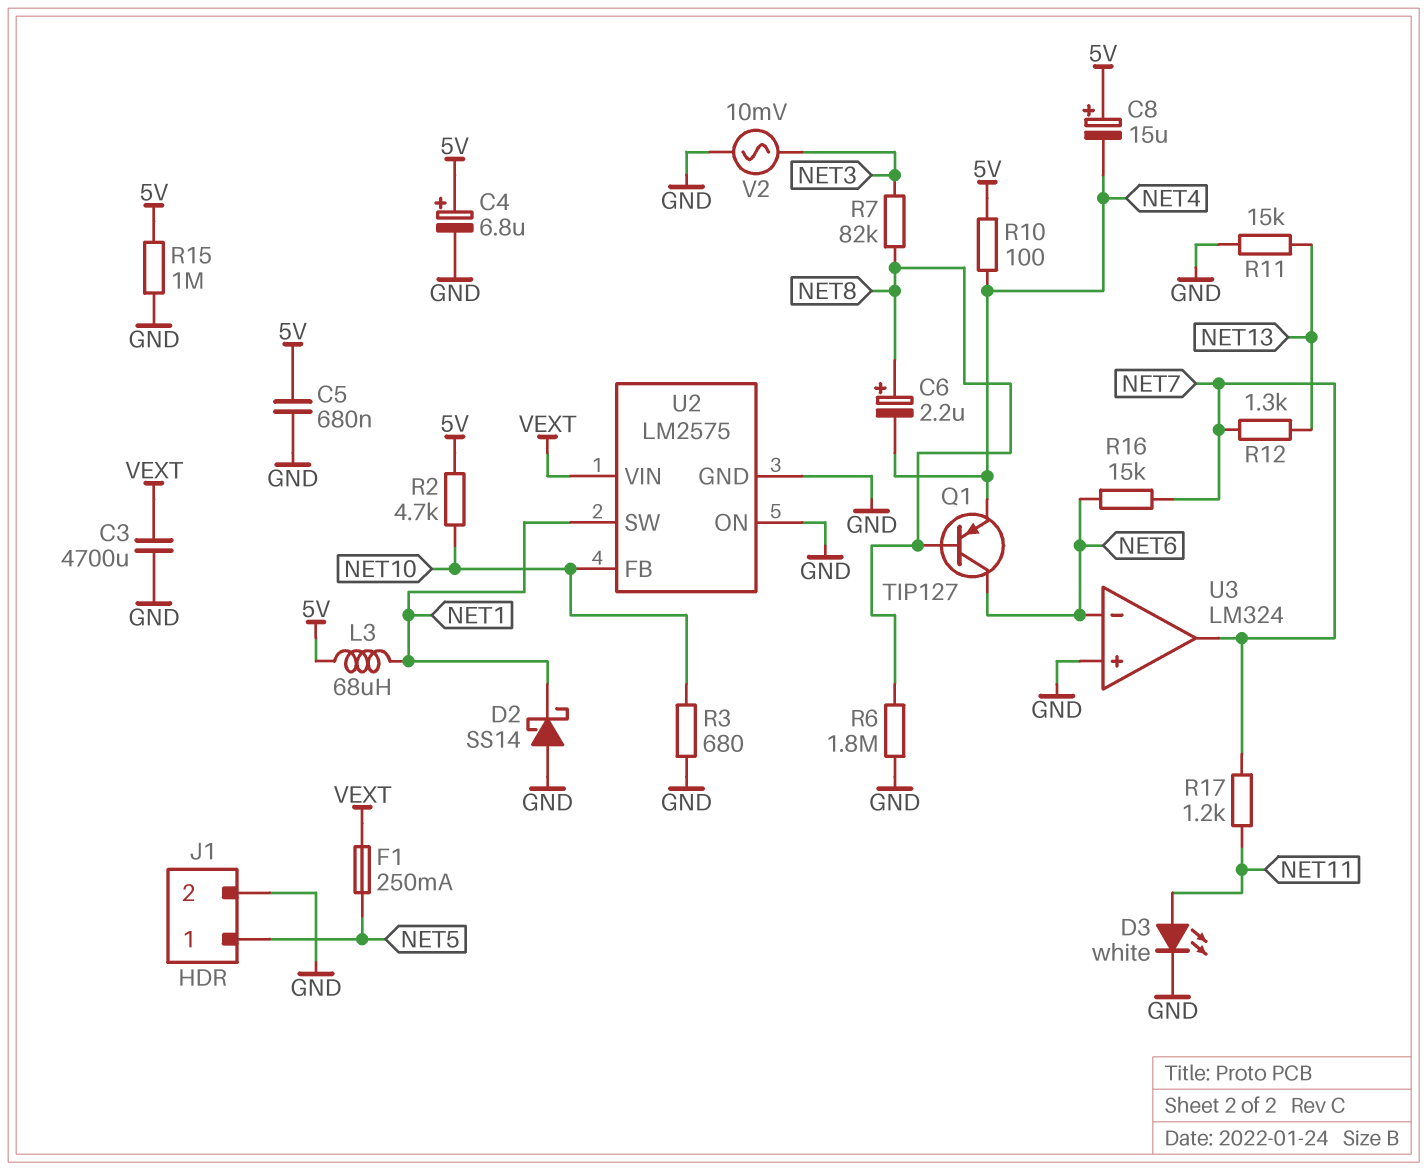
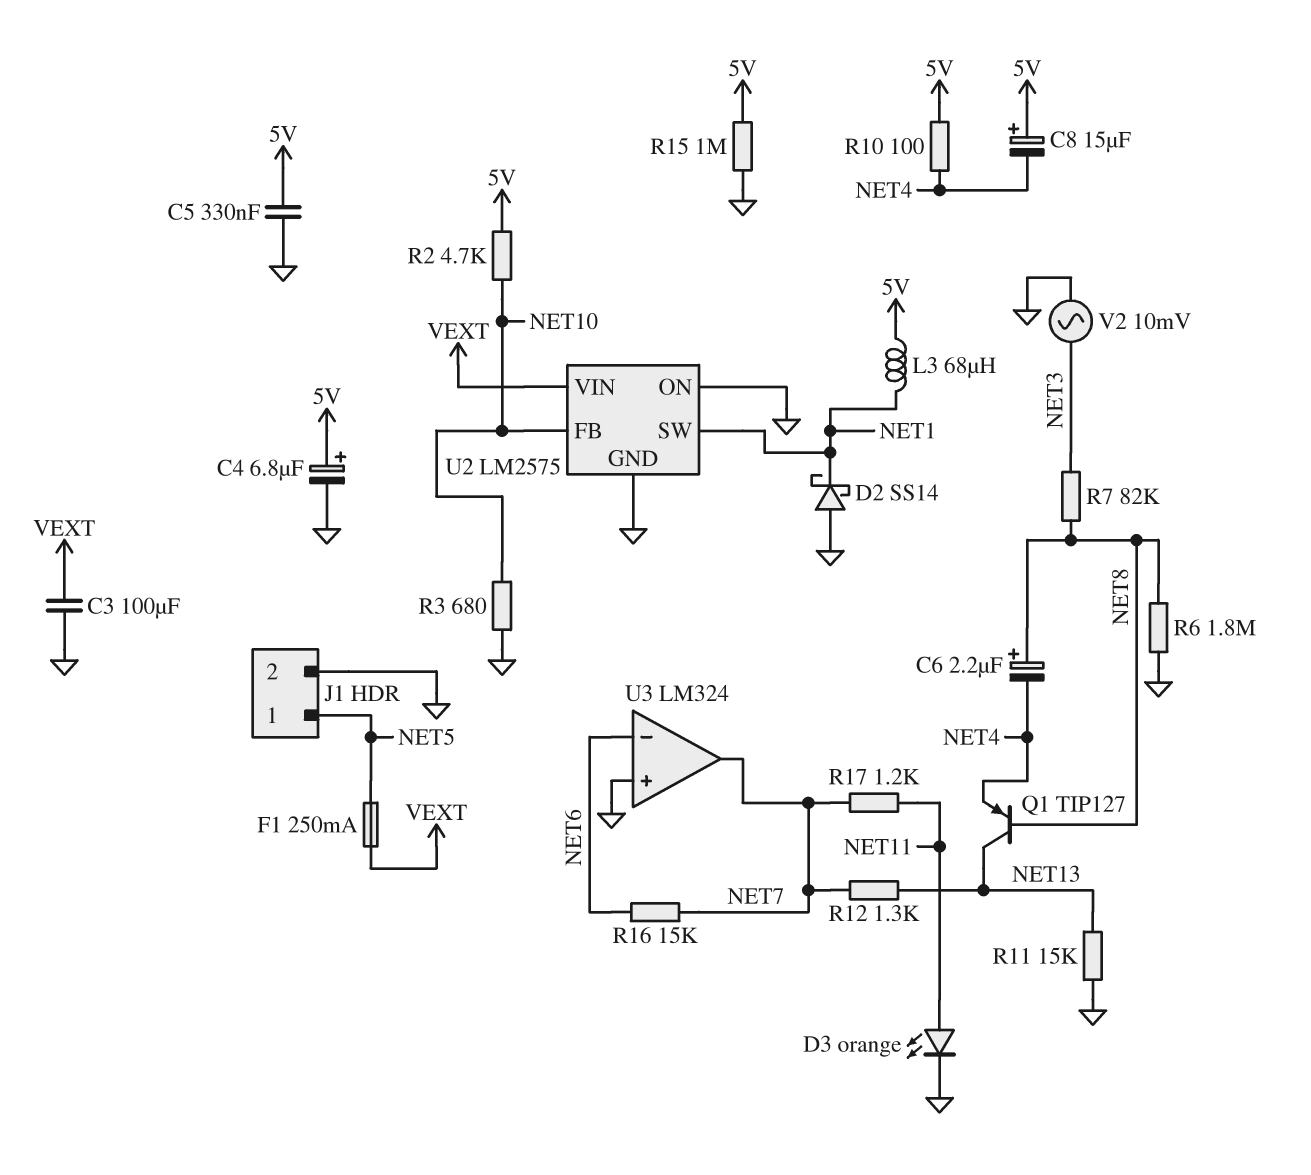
C3: 4700uF (GND, VEXT) -> 100uF (GND, VEXT)
C5: 680nF (5V, GND) -> 330nF (5V, GND)
D3: LED white (A NET11, K GND) -> LED orange (A NET11, K GND)
Q1: PNP TIP127 (B NET8, C NET6, E NET4) -> PNP TIP127 (B NET8, C NET13, E NET4)

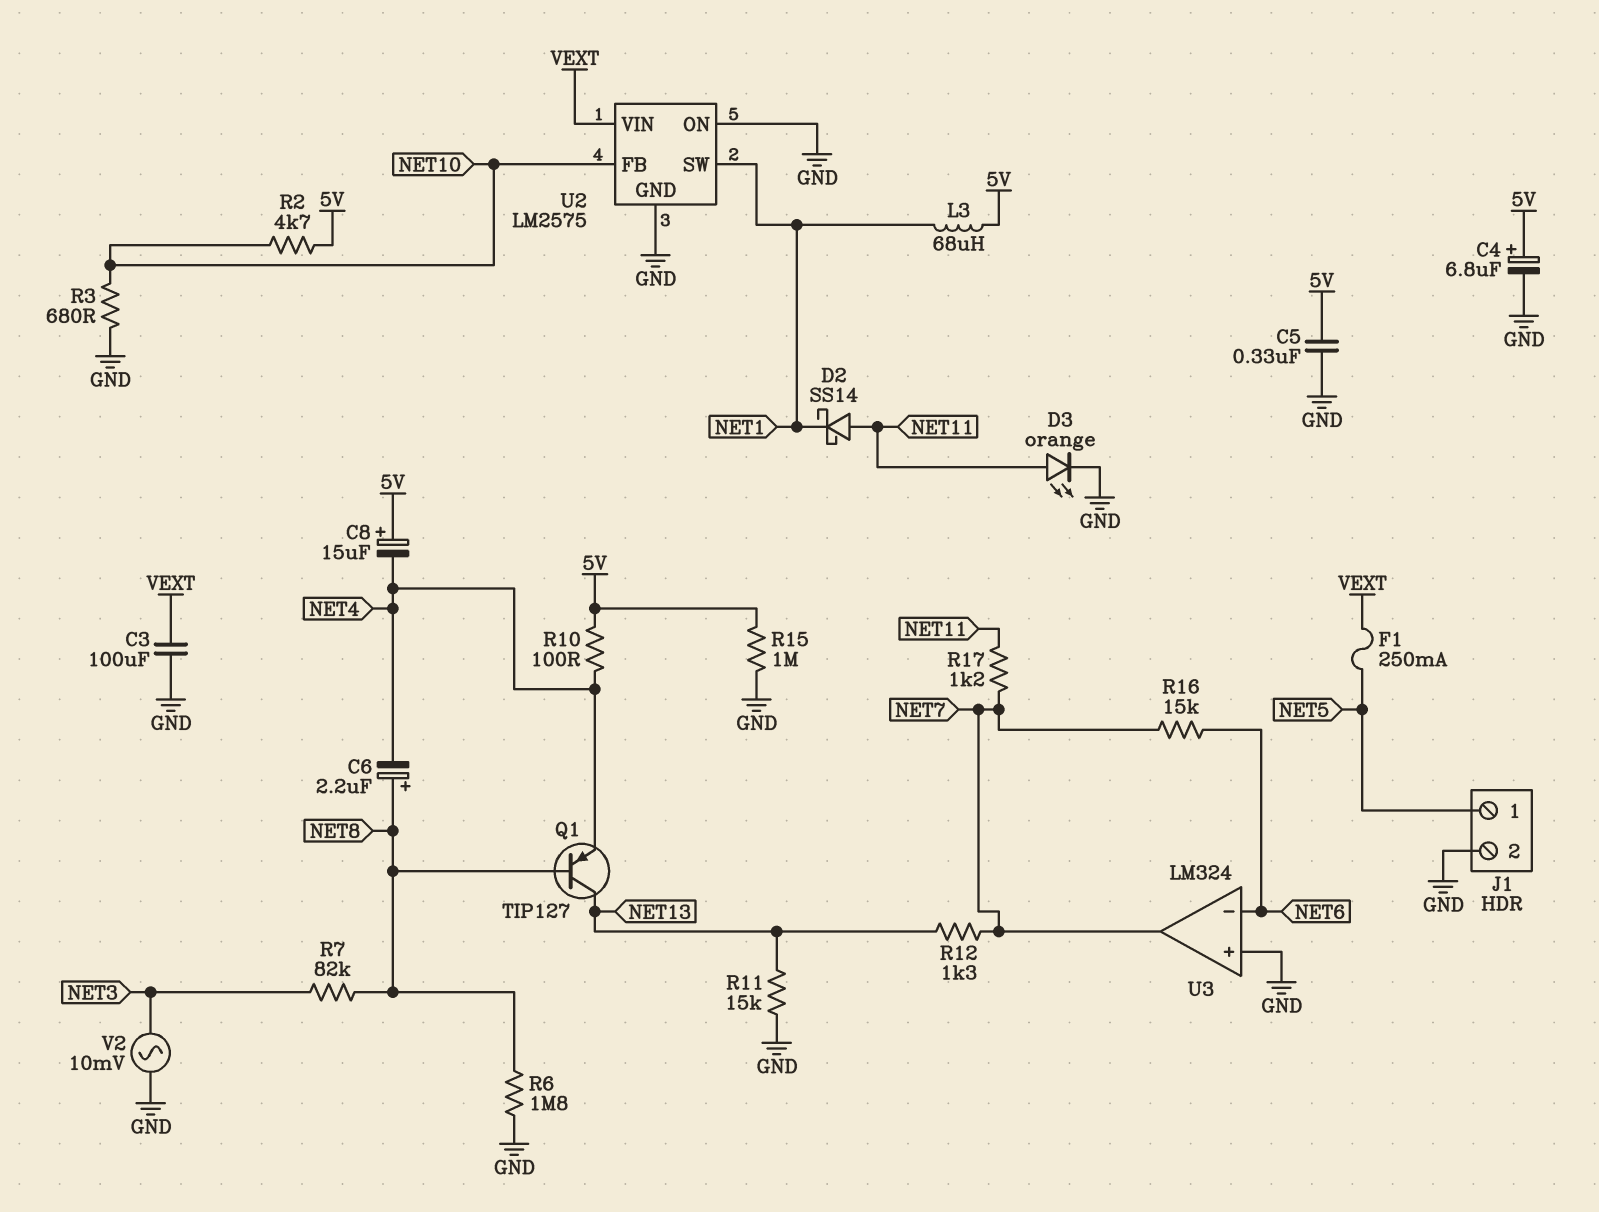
D2: schottky SS14 (A GND, K NET1) -> schottky SS14 (A NET11, K NET1)

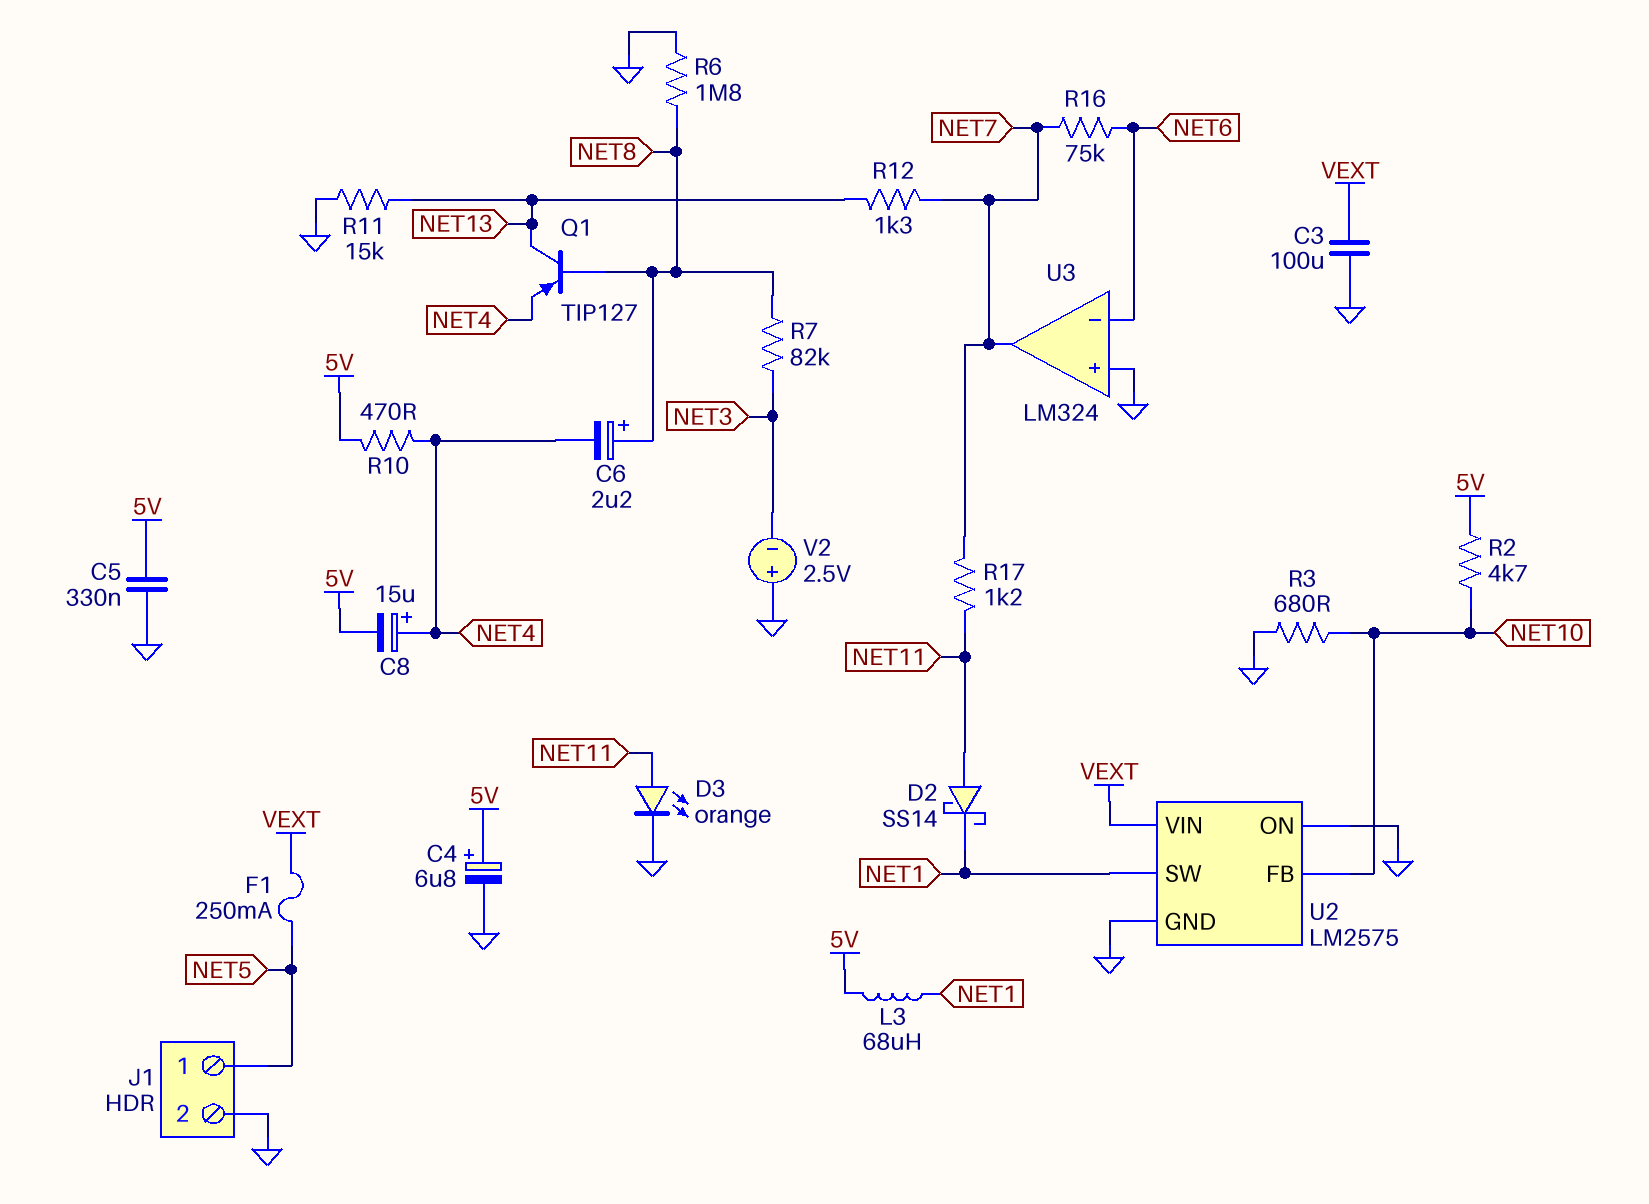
C8: 15uF (plus 5V, minus NET4) -> 15uF (plus NET4, minus 5V)
R10: 100 (5V, NET4) -> 470 (5V, NET4)
R15: 1M (5V, GND) -> none
R16: 15k (NET6, NET7) -> 75k (NET6, NET7)
V2: AC 10mV (GND, NET3) -> 2.5V (plus GND, minus NET3)

